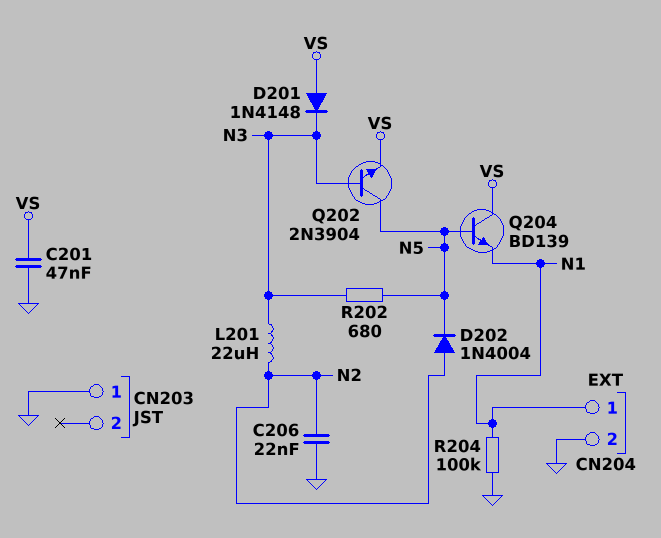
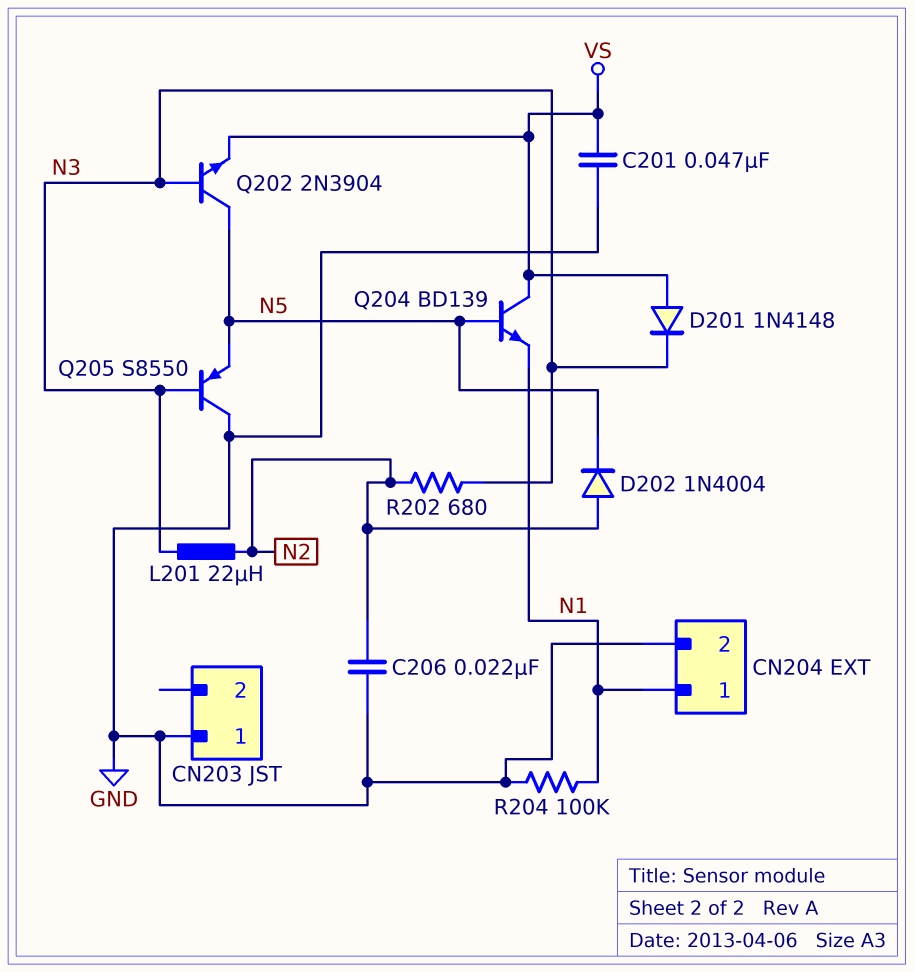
Q205: none -> PNP S8550 (B N3, C GND, E N5)
R202: 680 (N3, N5) -> 680 (N2, N3)

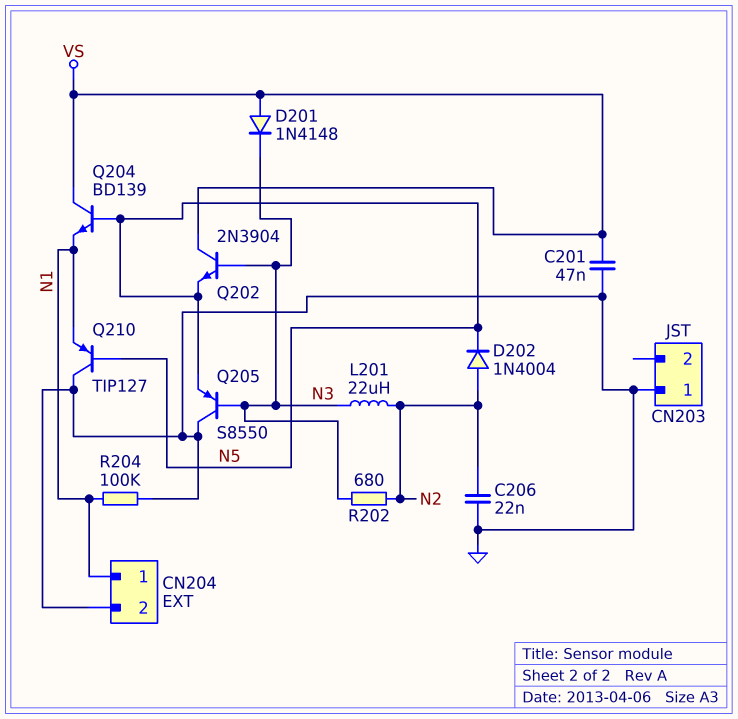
Q202: NPN 2N3904 (B N3, C N5, E VS) -> NPN 2N3904 (B N3, C VS, E N5)
Q210: none -> PNP TIP127 (B N5, C GND, E N1)

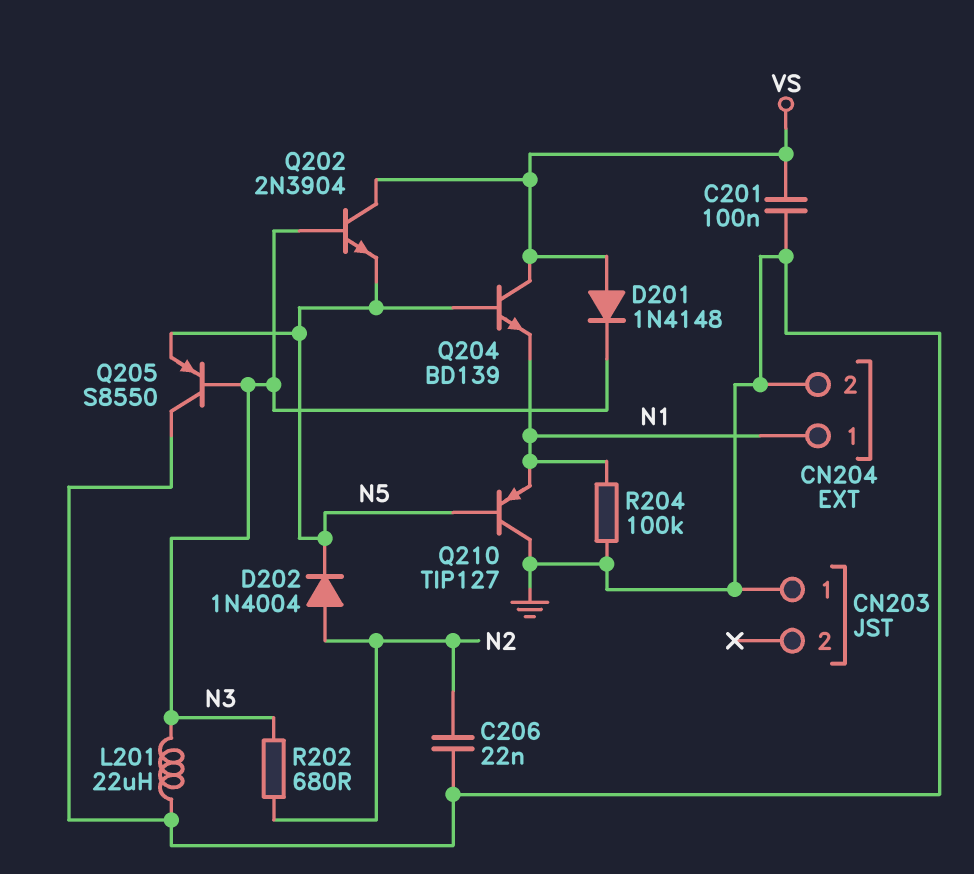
C201: 47nF (GND, VS) -> 100nF (GND, VS)
L201: 22uH (N2, N3) -> 22uH (GND, N3)

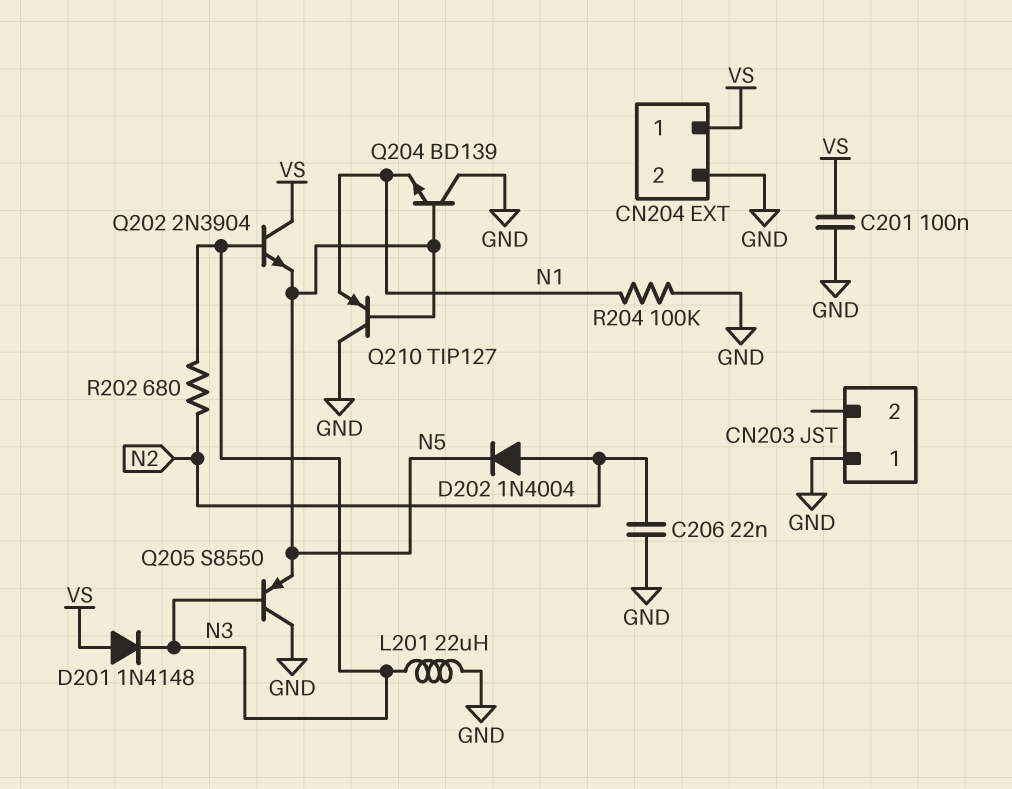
CN204 pin 1: N1 -> VS
Q204: NPN BD139 (B N5, C VS, E N1) -> NPN BD139 (B N5, C GND, E N1)

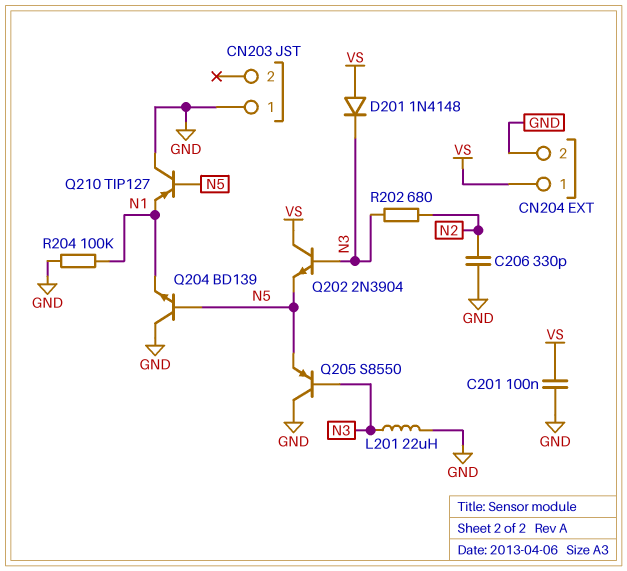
C206: 22nF (GND, N2) -> 330pF (GND, N2)
D202: diode 1N4004 (A N2, K N5) -> none

